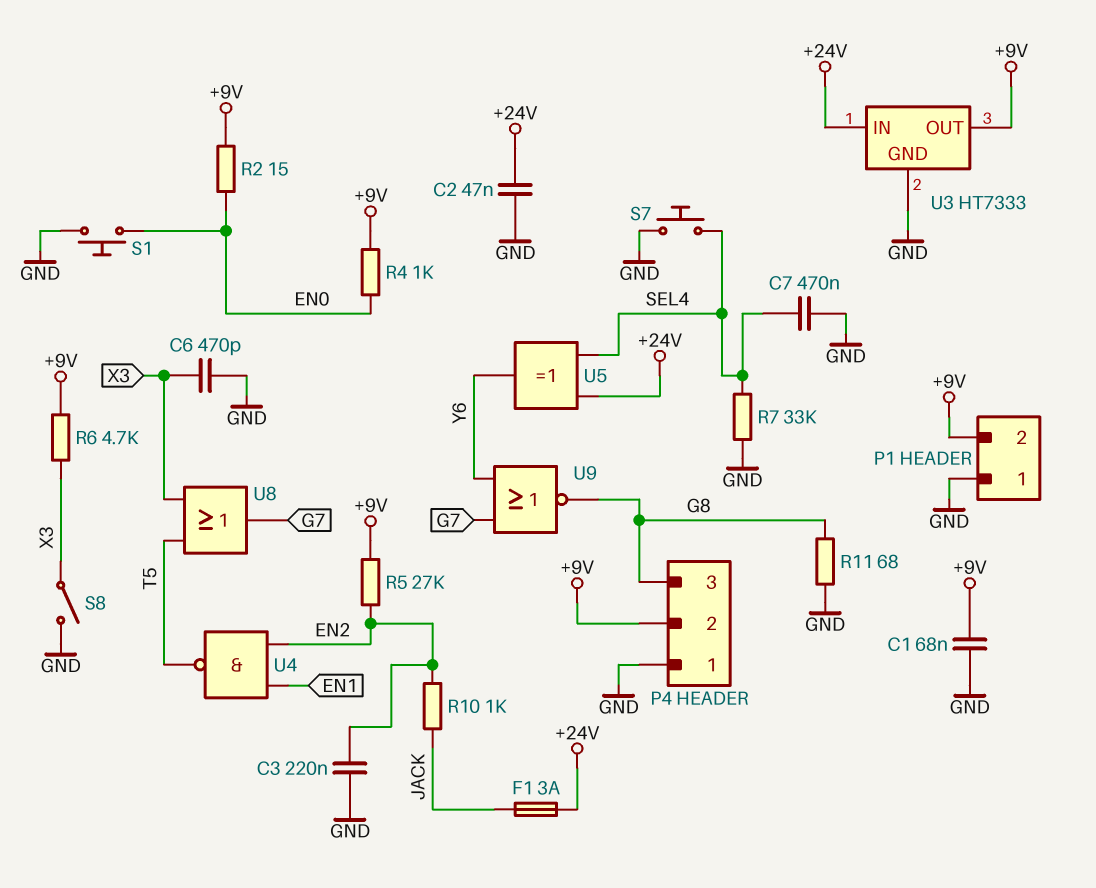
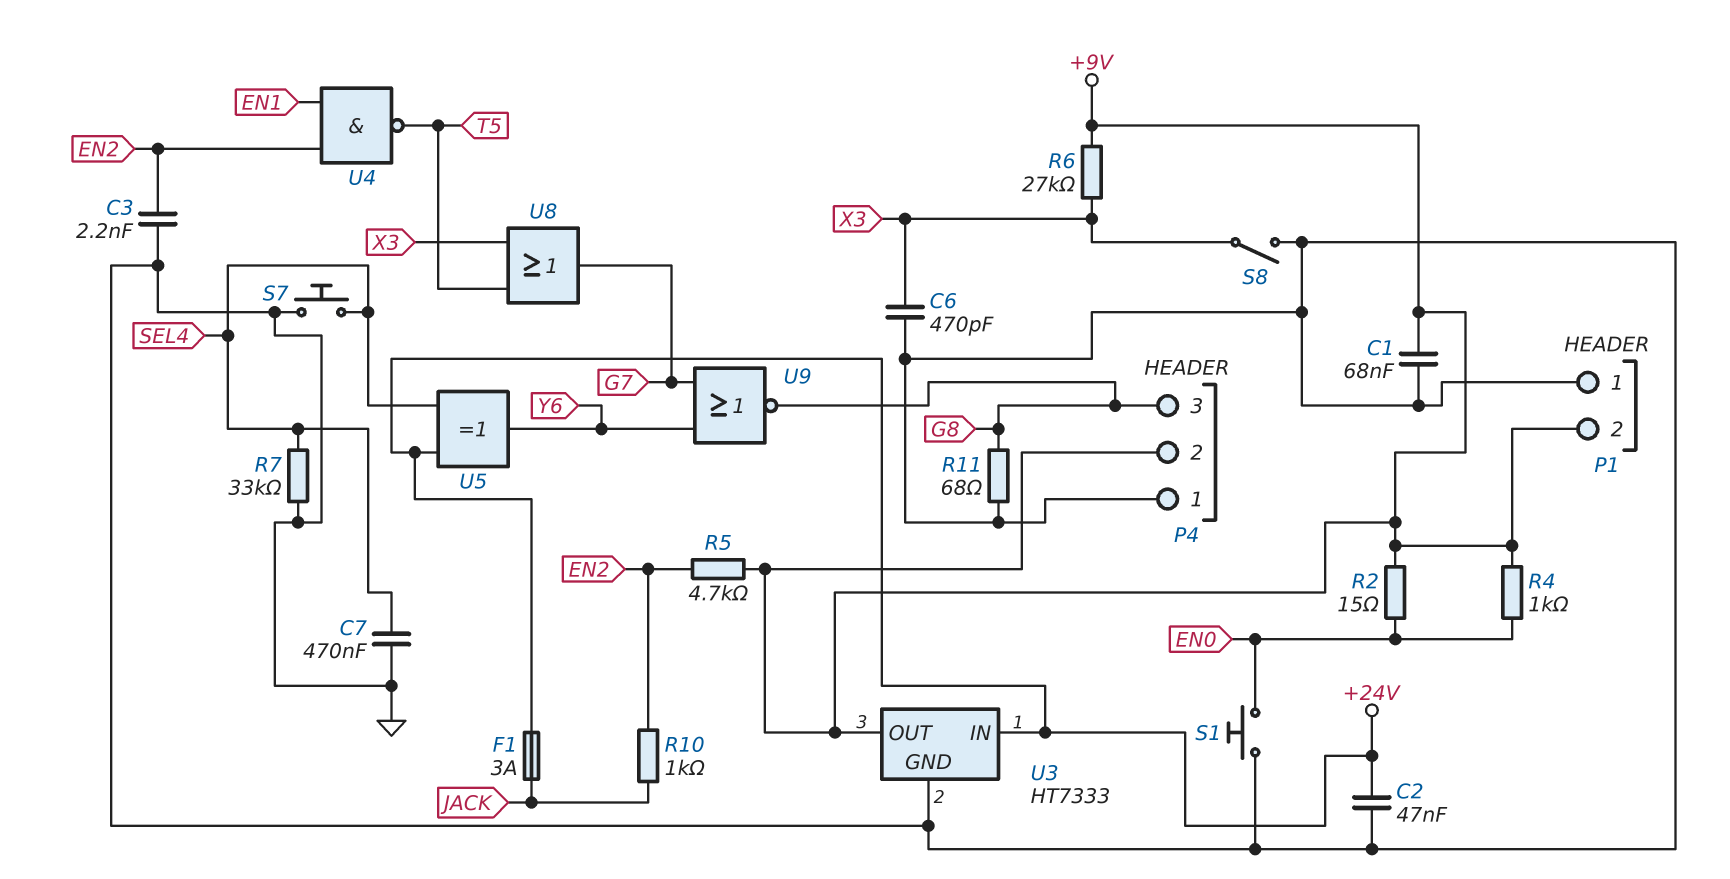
C3: 220nF (EN2, GND) -> 2.2nF (EN2, GND)
R5: 27k (+9V, EN2) -> 4.7k (+9V, EN2)
R6: 4.7k (+9V, X3) -> 27k (+9V, X3)

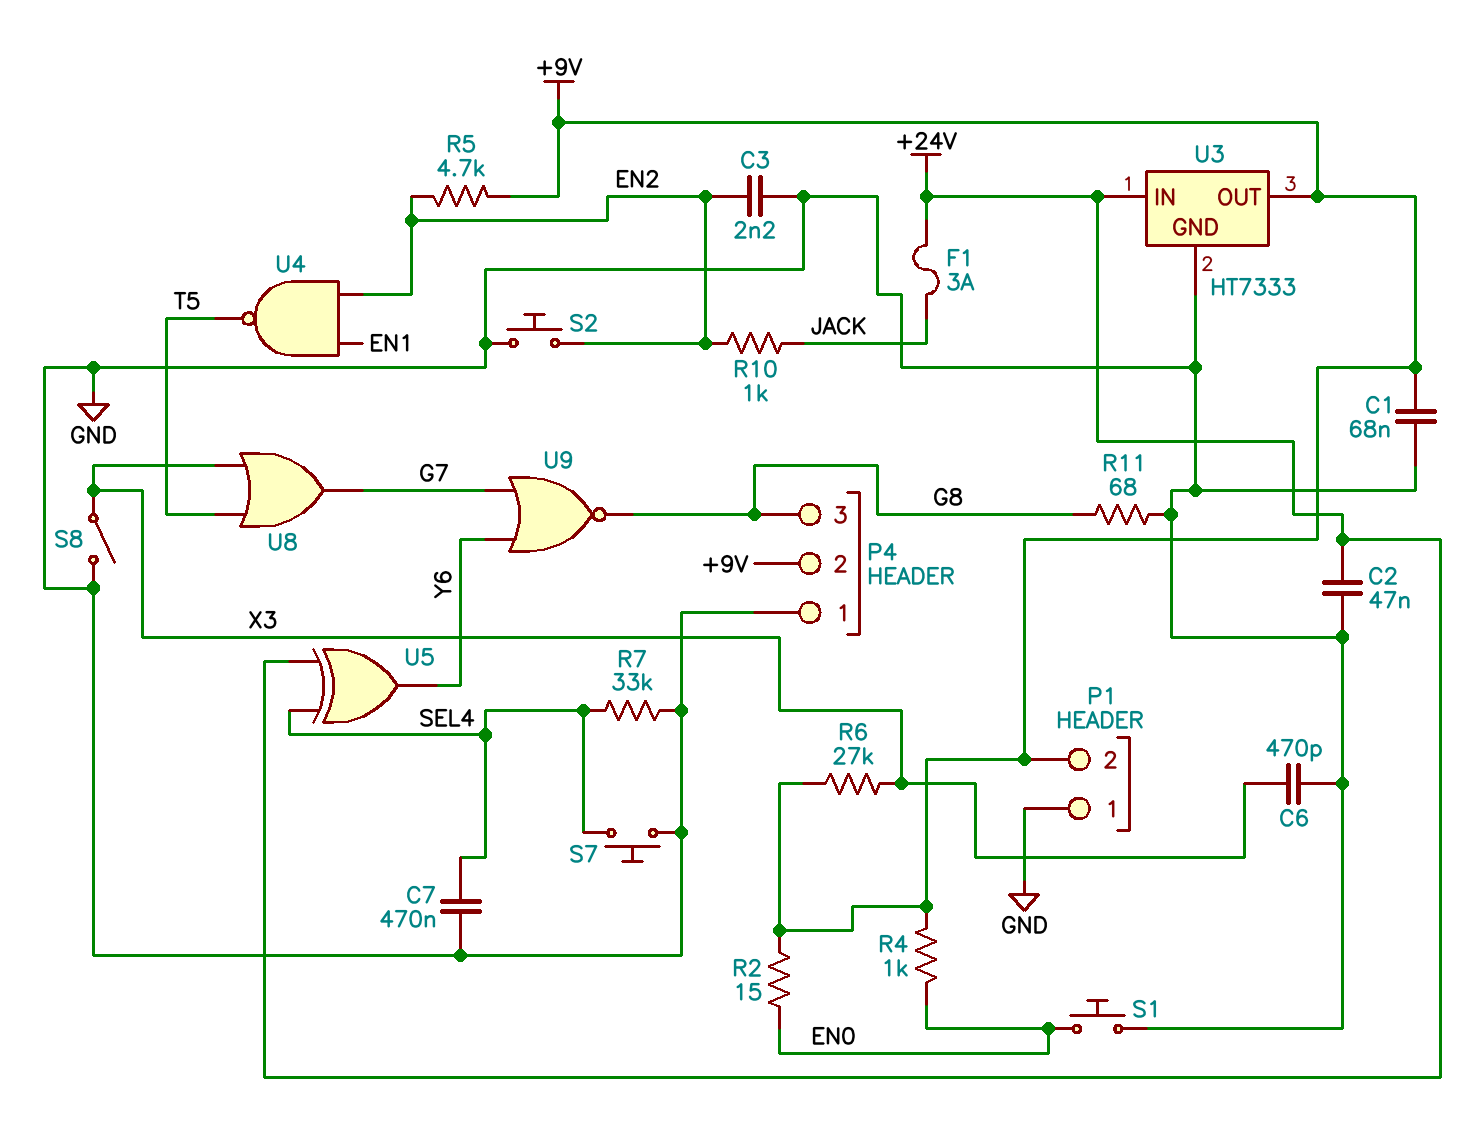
S2: none -> button (EN2, GND)

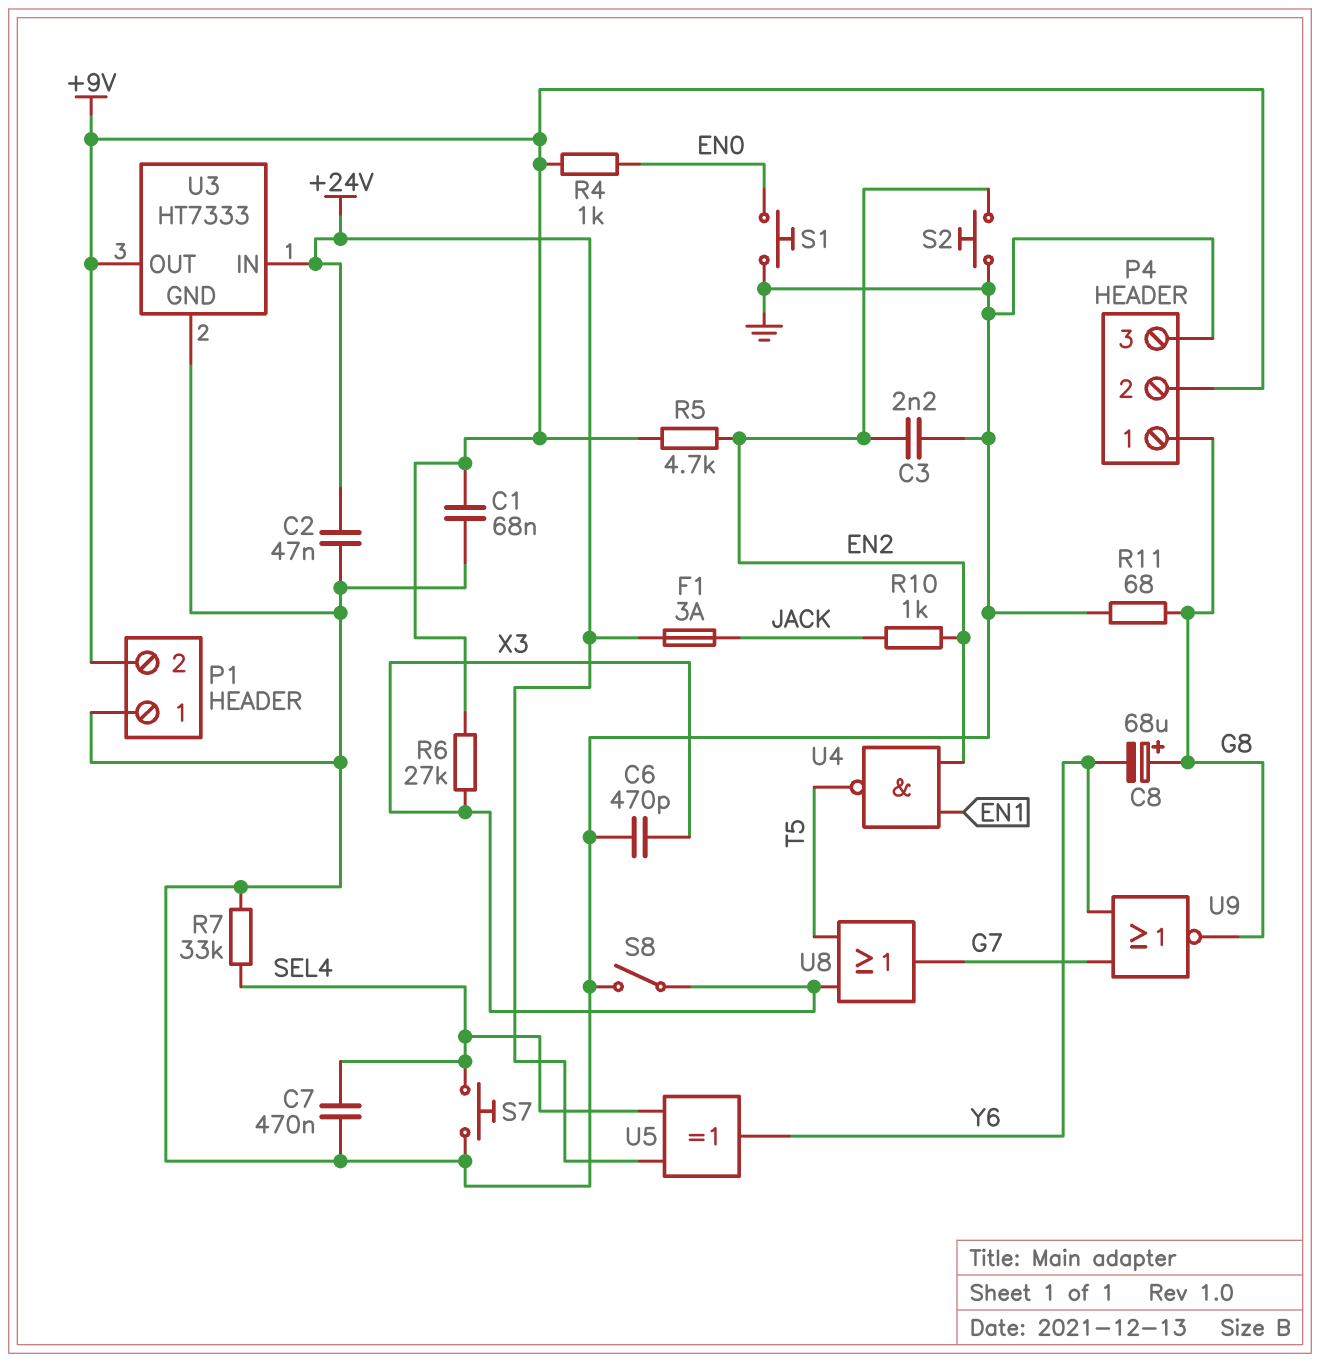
C8: none -> 68uF (plus G8, minus Y6)
P4 pin 1: GND -> G8
P4 pin 3: G8 -> GND
R2: 15 (+9V, EN0) -> none

